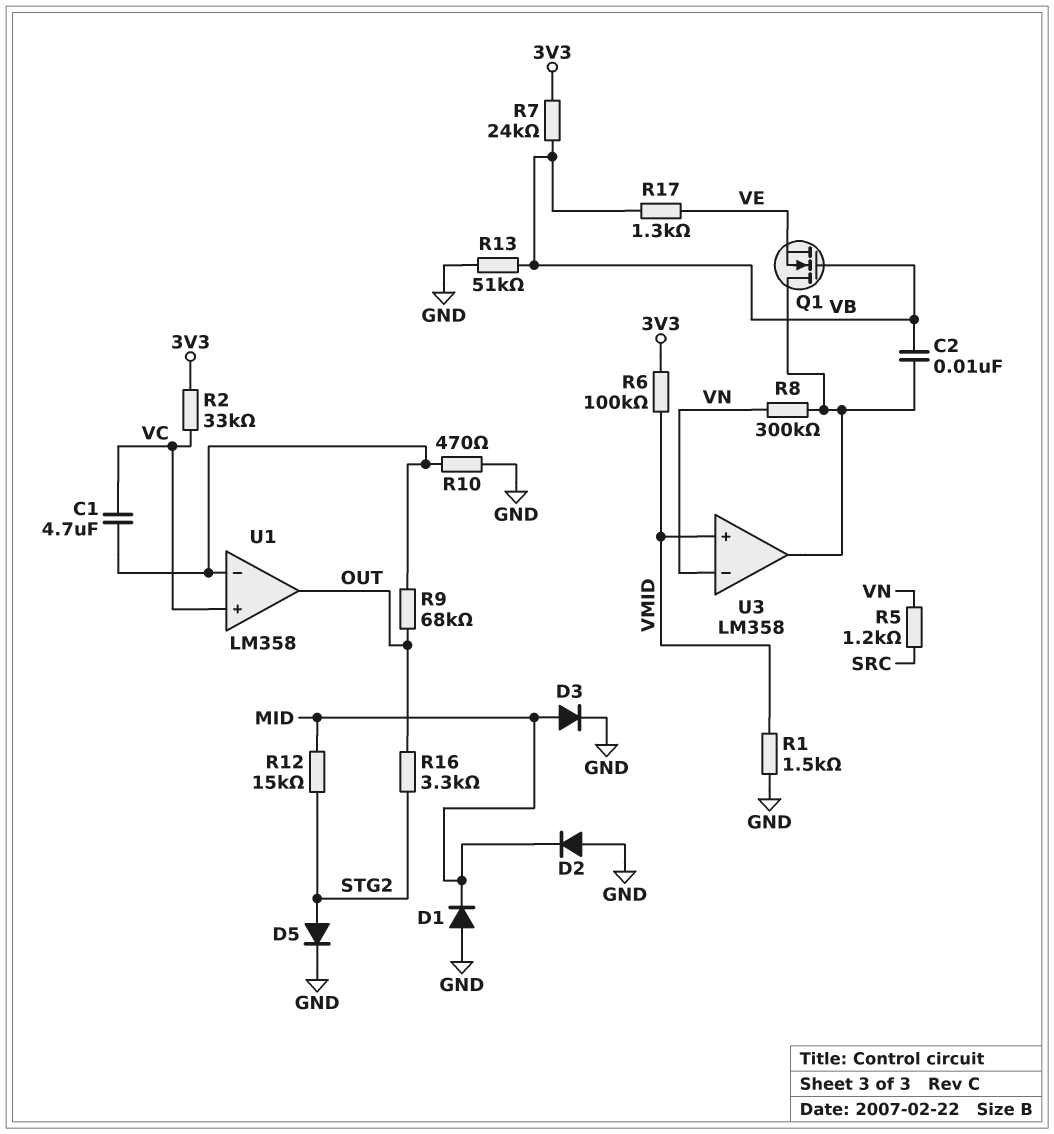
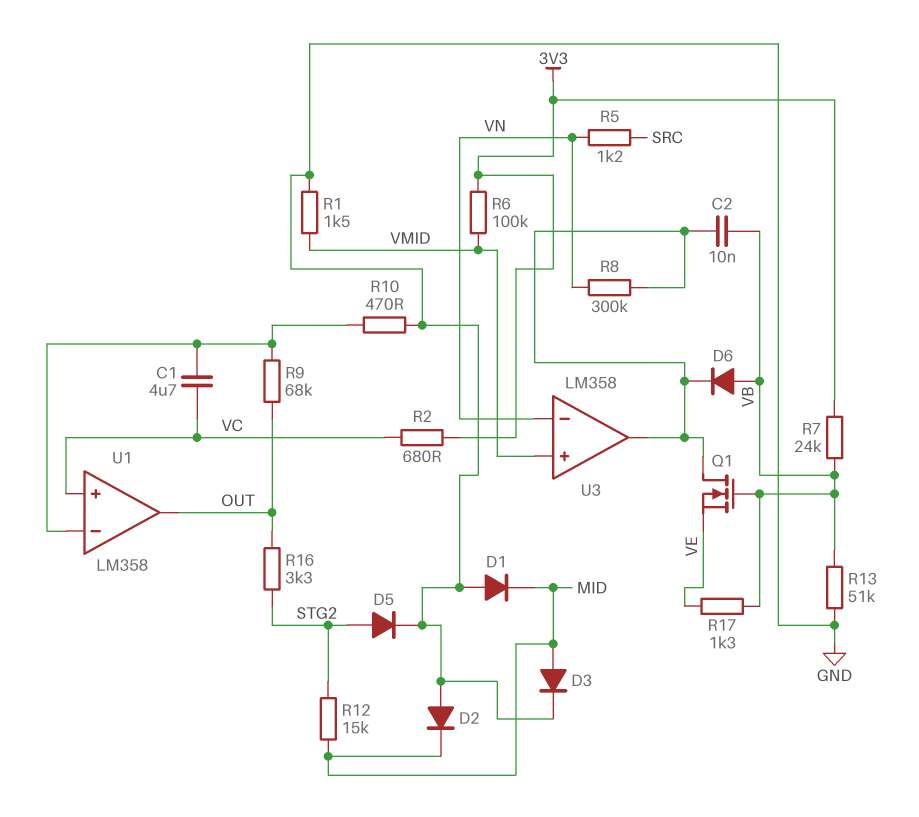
D6: none -> diode (A VB, K U3/out)
R2: 33k (3V3, VC) -> 680 (3V3, VC)

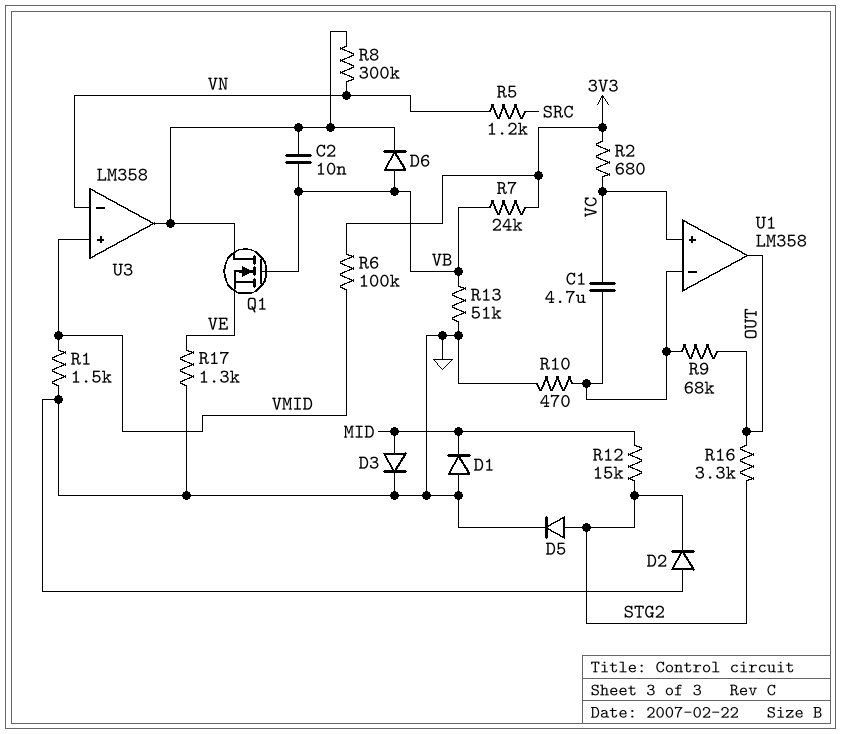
D2: diode (A GND, K MID) -> diode (A GND, K STG2)
R17: 1.3k (VB, VE) -> 1.3k (GND, VE)

